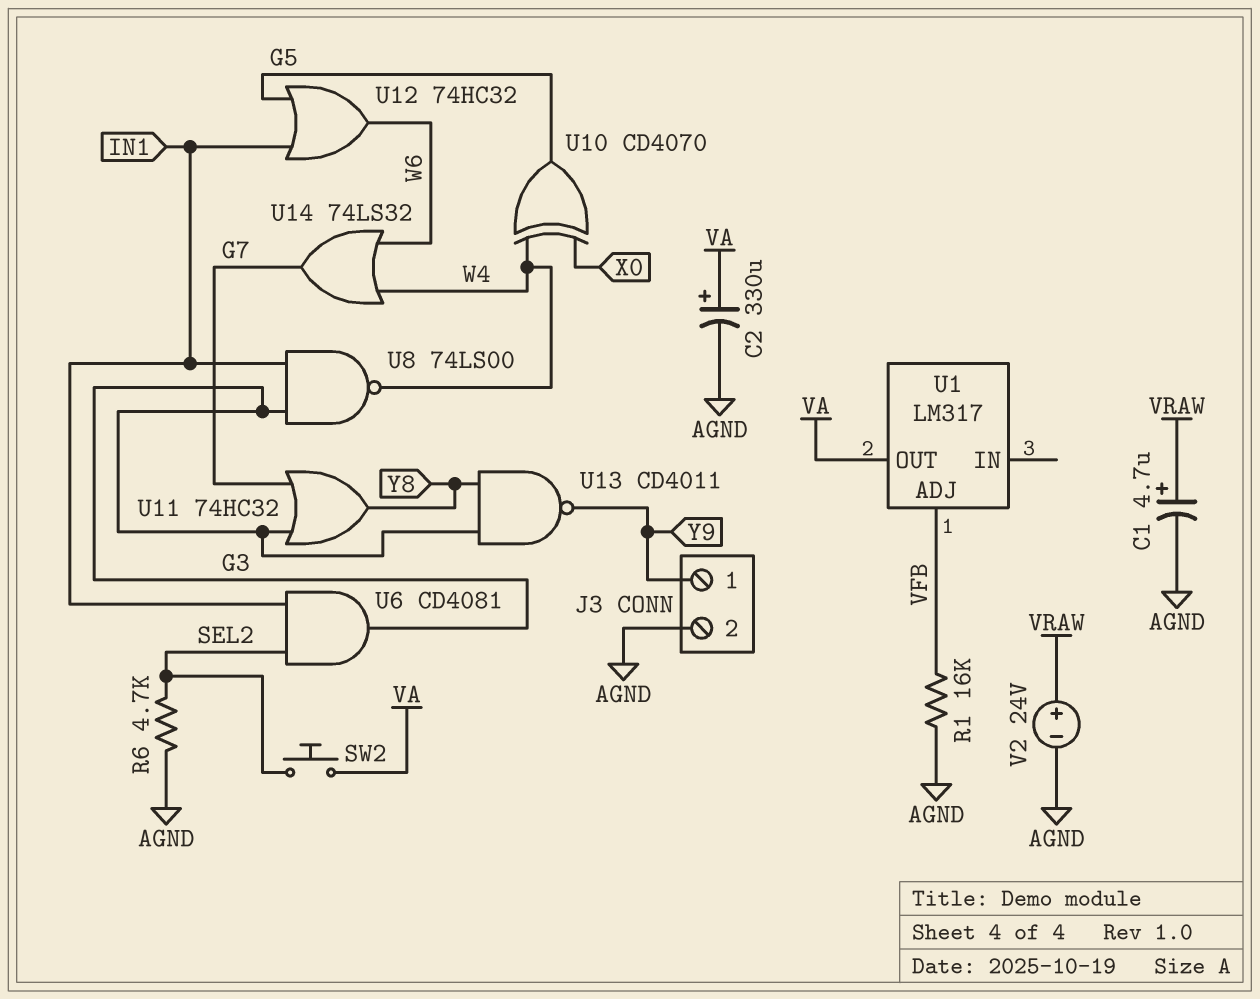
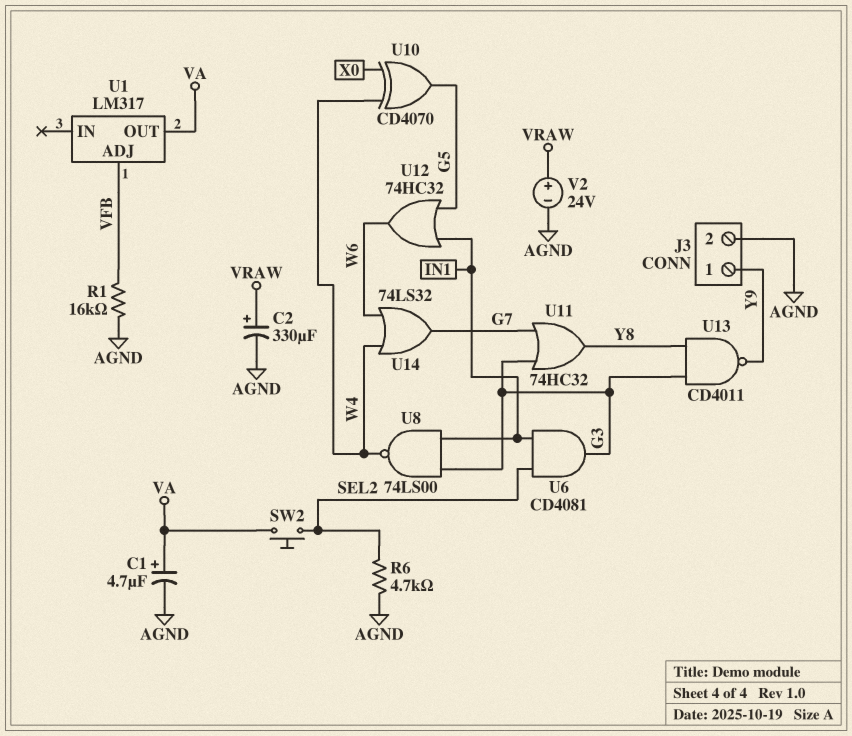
C1: 4.7uF (plus VRAW, minus AGND) -> 4.7uF (plus VA, minus AGND)
C2: 330uF (plus VA, minus AGND) -> 330uF (plus VRAW, minus AGND)

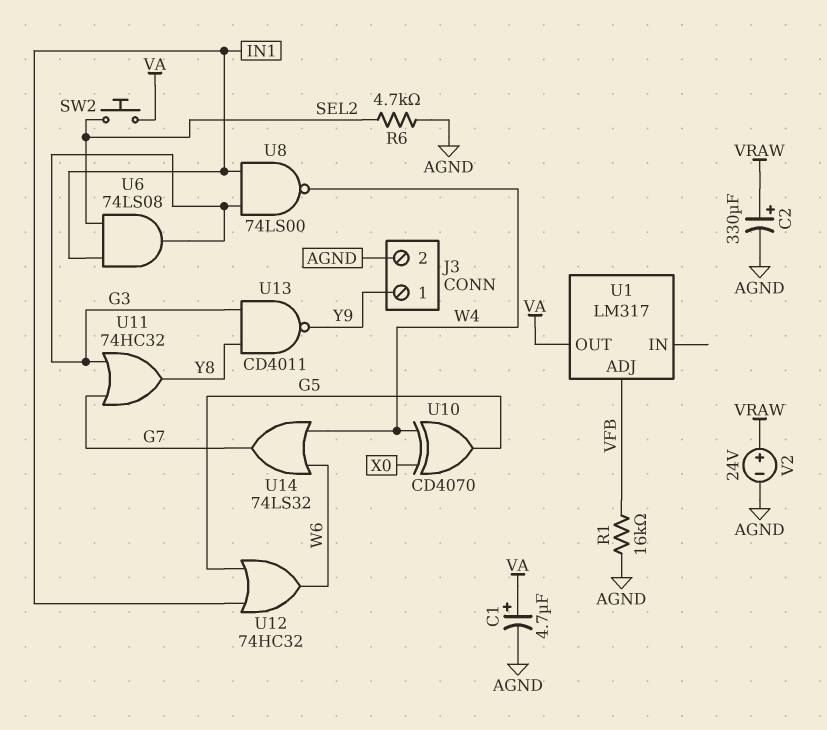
U6: AND CD4081 (in IN1, in SEL2, out G3) -> AND 74LS08 (in IN1, in SEL2, out G3)

